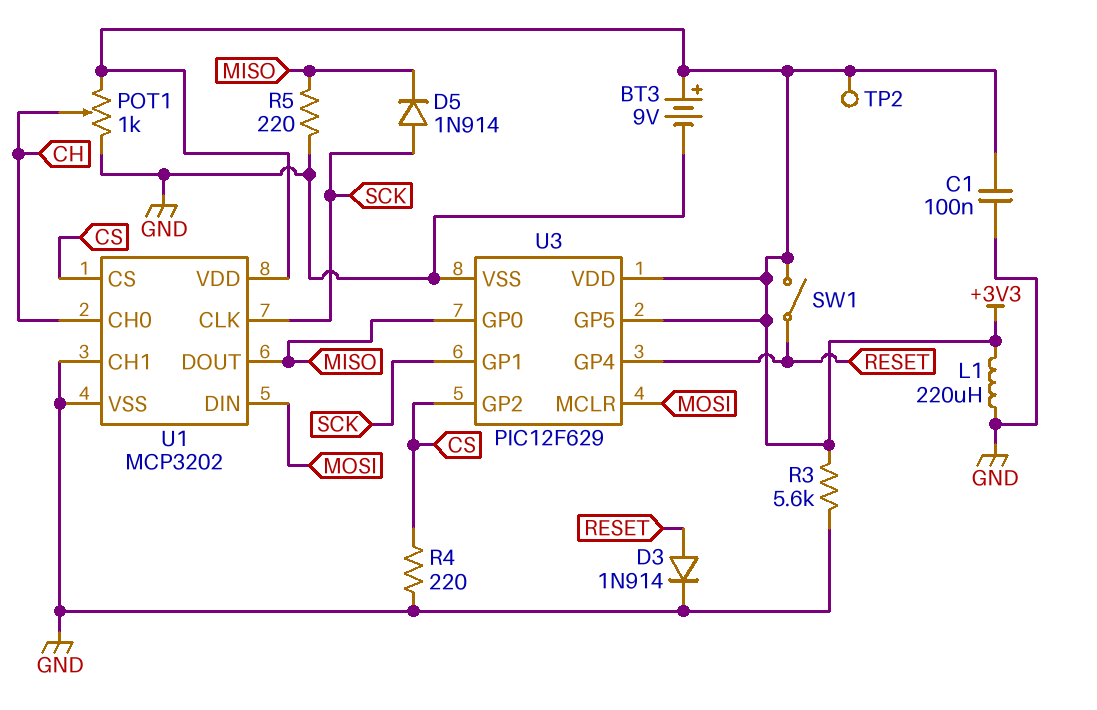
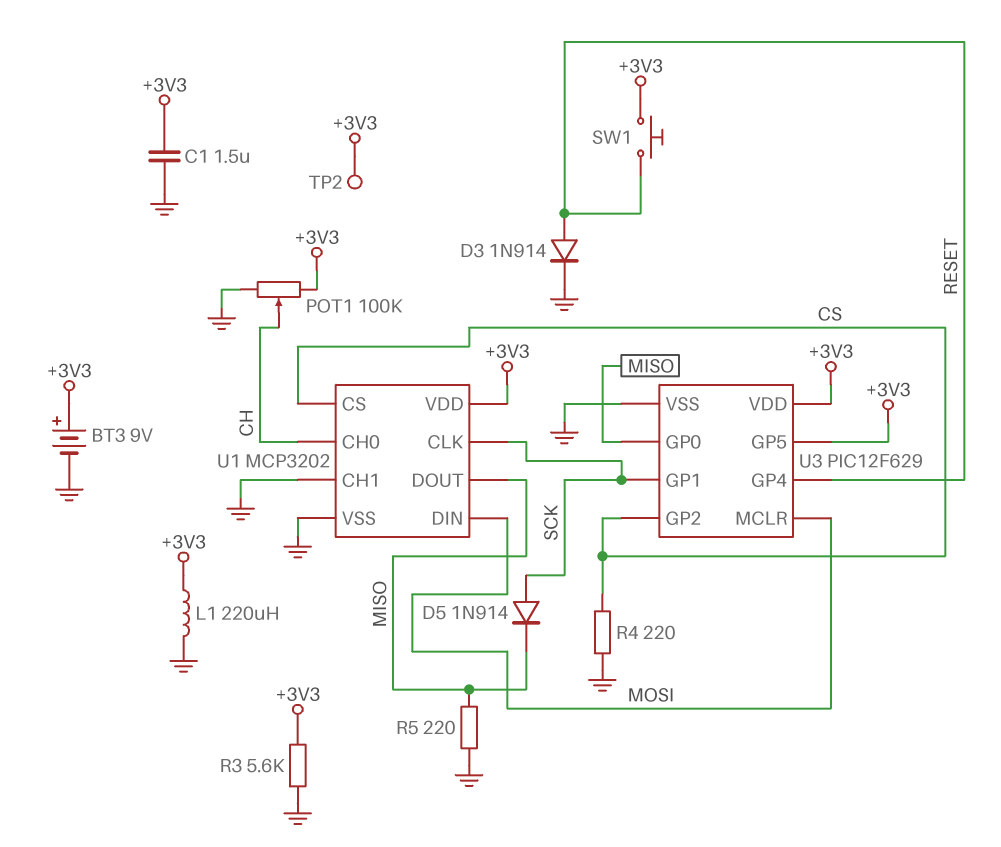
C1: 100nF (+3V3, GND) -> 1.5uF (+3V3, GND)
POT1: 1k (+3V3, GND, wiper CH) -> 100k (+3V3, GND, wiper CH)
SW1: switch (+3V3, RESET) -> button (+3V3, RESET)

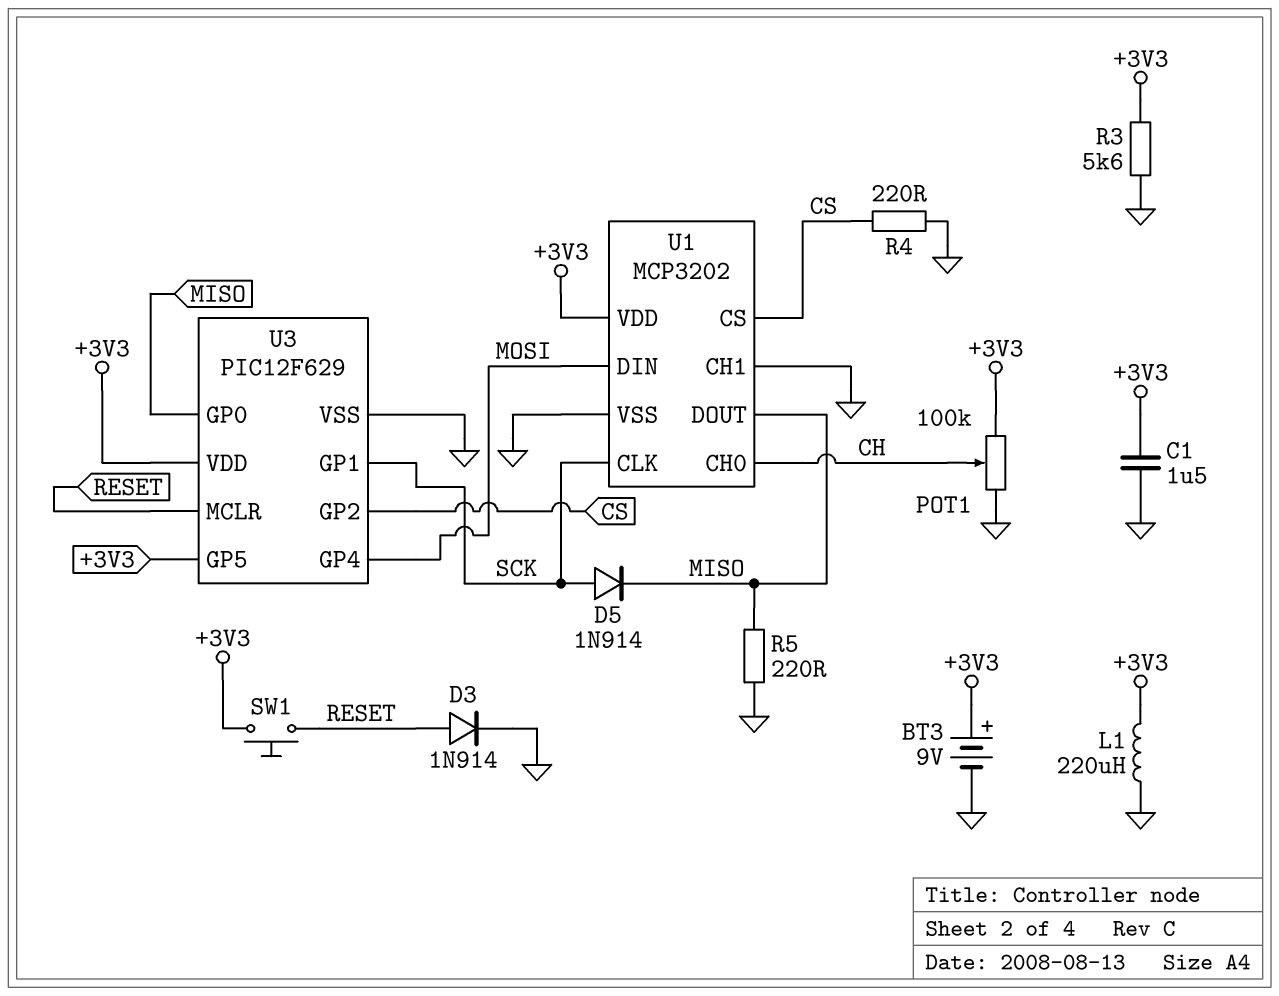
TP2: test point (+3V3) -> none
U3 pin GP4: RESET -> MOSI
U3 pin MCLR: MOSI -> RESET

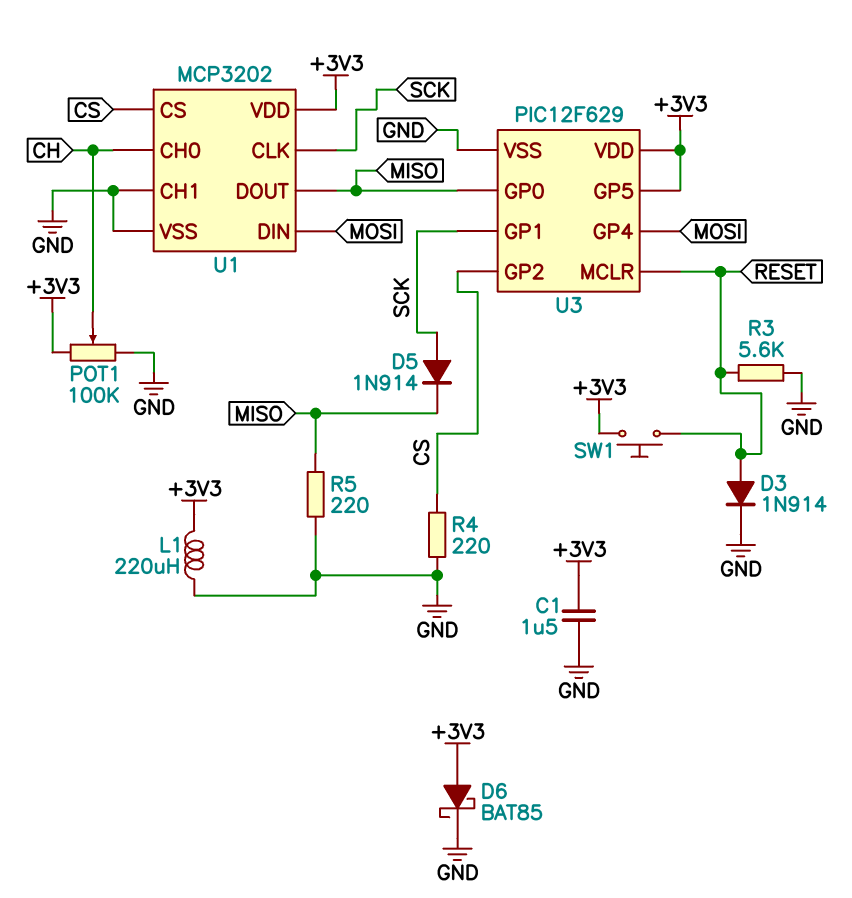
BT3: 9V (plus +3V3, minus GND) -> none
D6: none -> schottky BAT85 (A +3V3, K GND)
R3: 5.6k (+3V3, GND) -> 5.6k (GND, RESET)

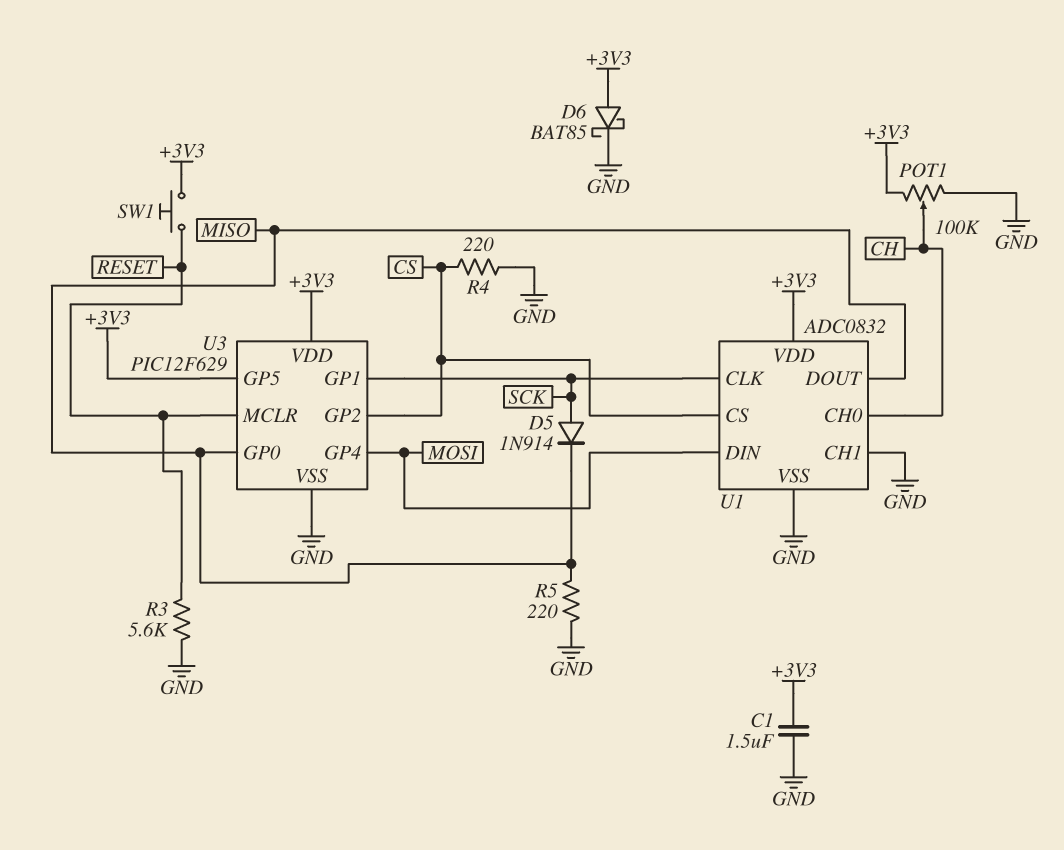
D3: diode 1N914 (A RESET, K GND) -> none
L1: 220uH (+3V3, GND) -> none
U1: MCP3202 -> ADC0832

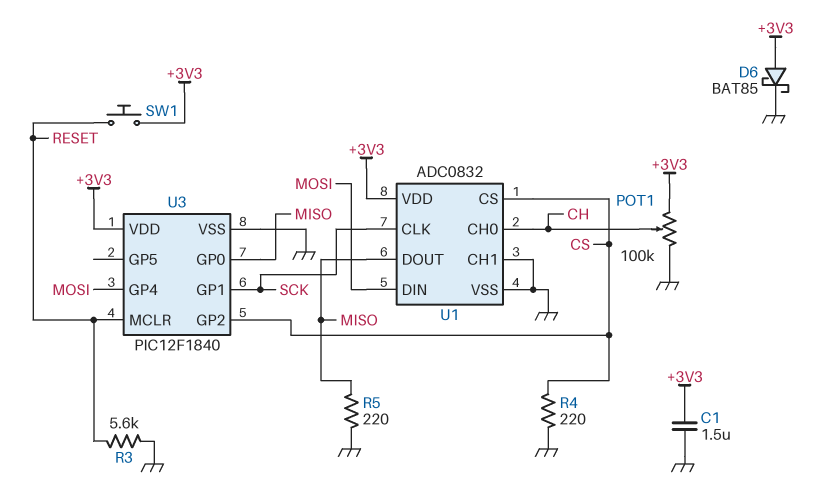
D5: diode 1N914 (A SCK, K MISO) -> none
U3: PIC12F629 -> PIC12F1840
U3 pin GP5: +3V3 -> none

